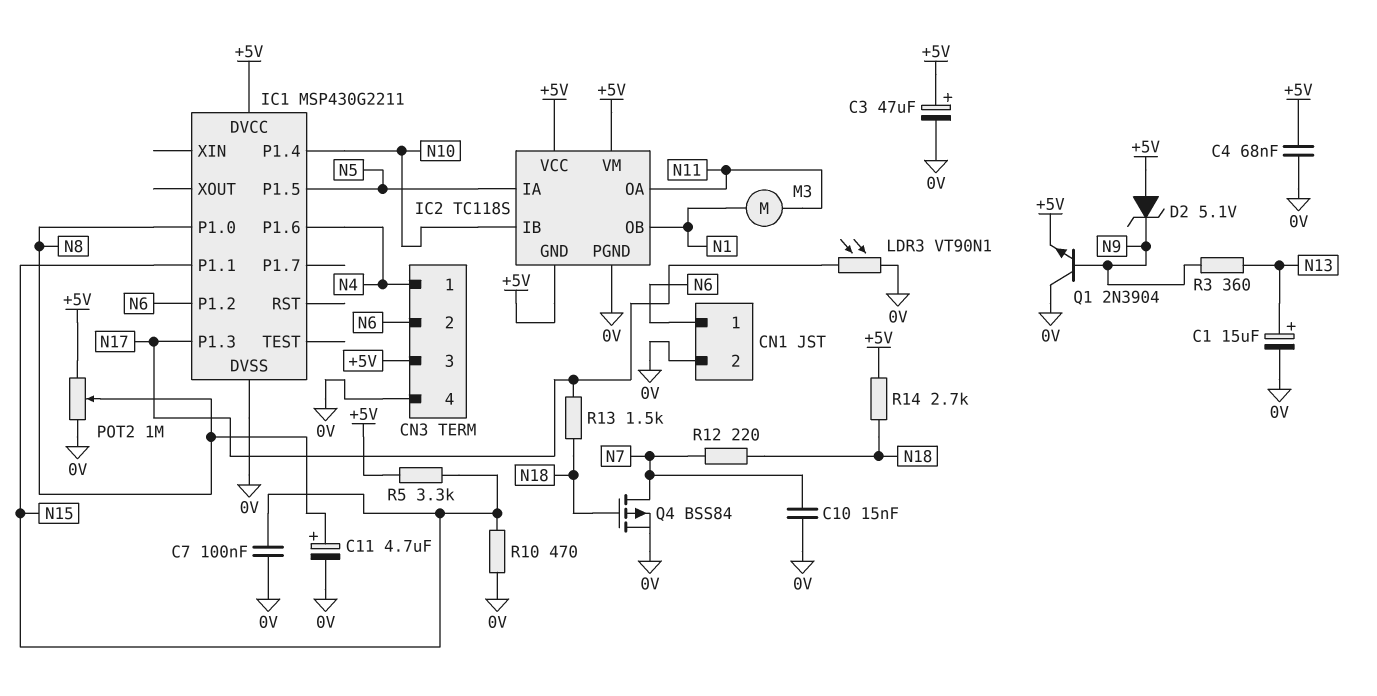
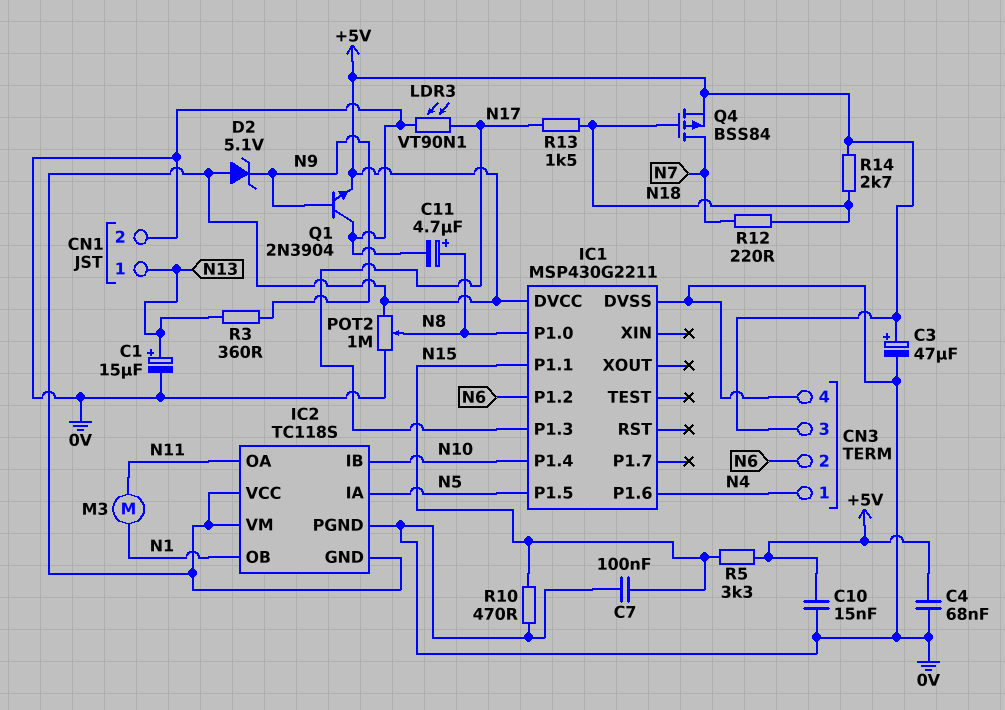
C10: 15nF (0V, N7) -> 15nF (+5V, 0V)
CN1 pin 1: N6 -> N13
Q4: PMOS BSS84 (G N18, D N7, S 0V) -> PMOS BSS84 (G N18, D N7, S +5V)

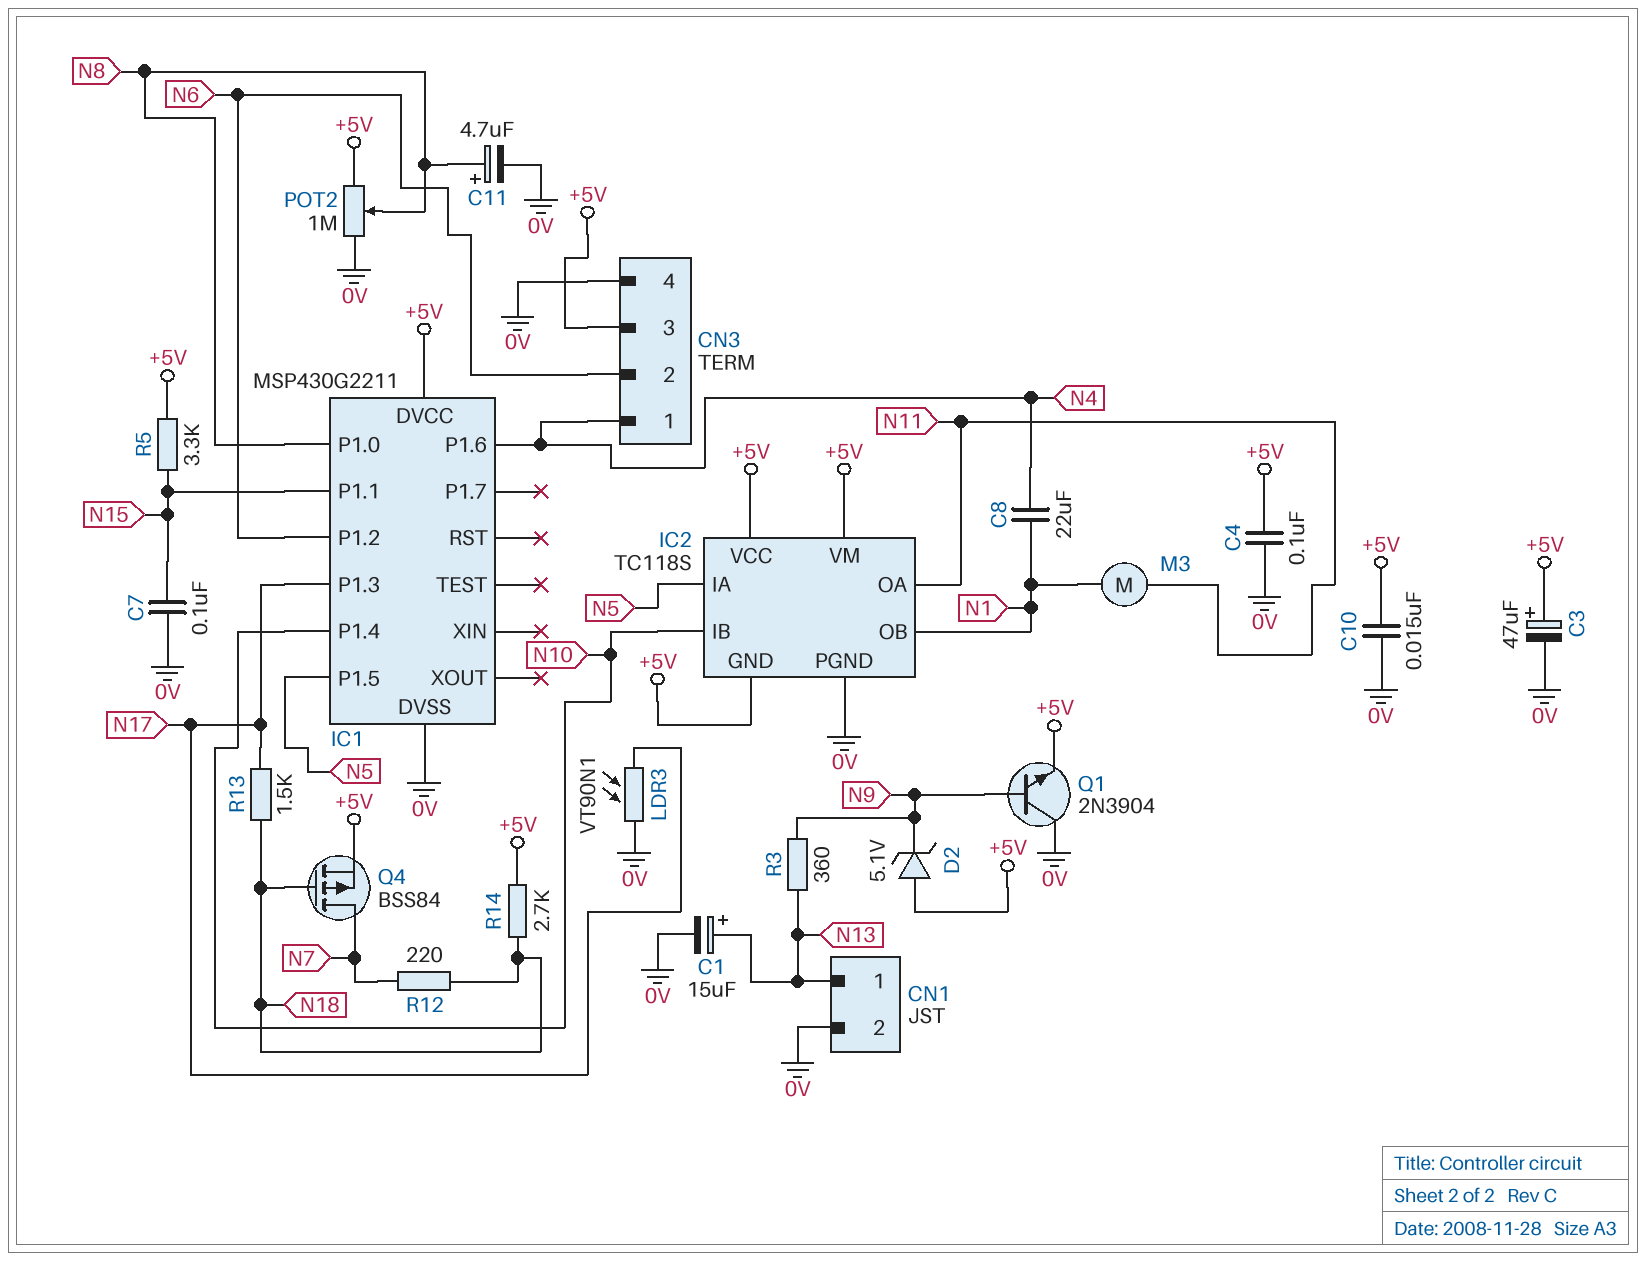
C4: 68nF (+5V, 0V) -> 100nF (+5V, 0V)
C8: none -> 22uF (N1, N4)
R10: 470 (0V, N15) -> none

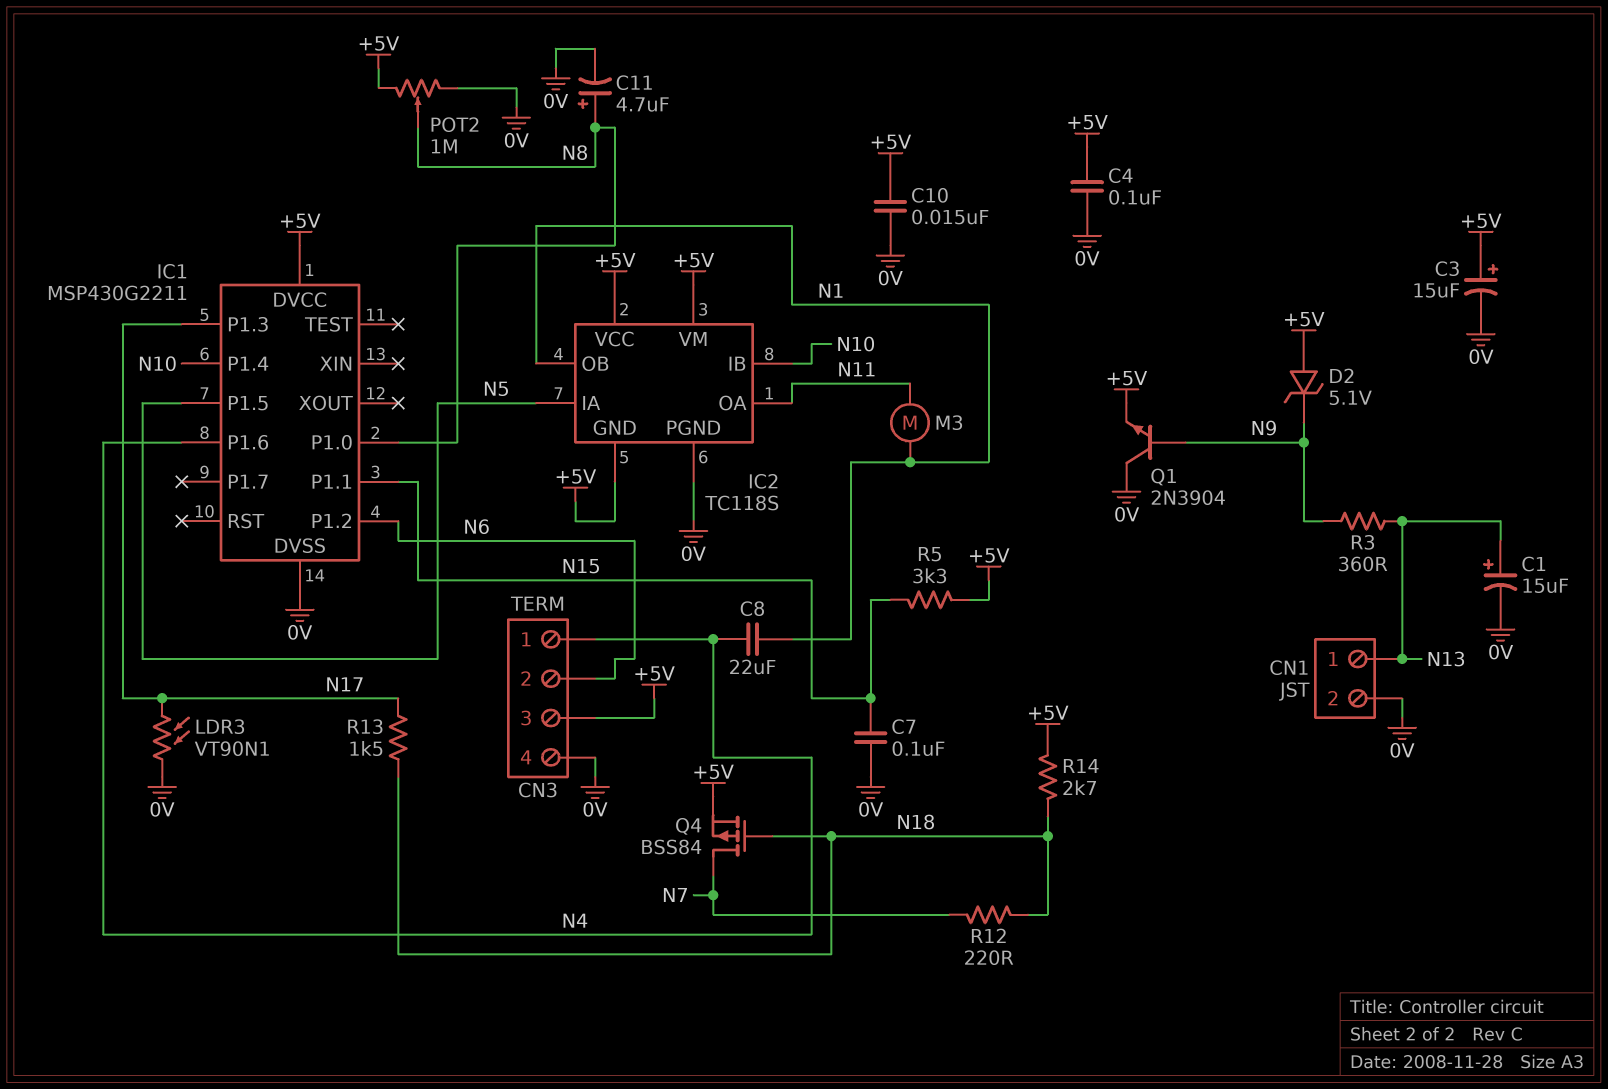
C3: 47uF (plus +5V, minus 0V) -> 15uF (plus +5V, minus 0V)

